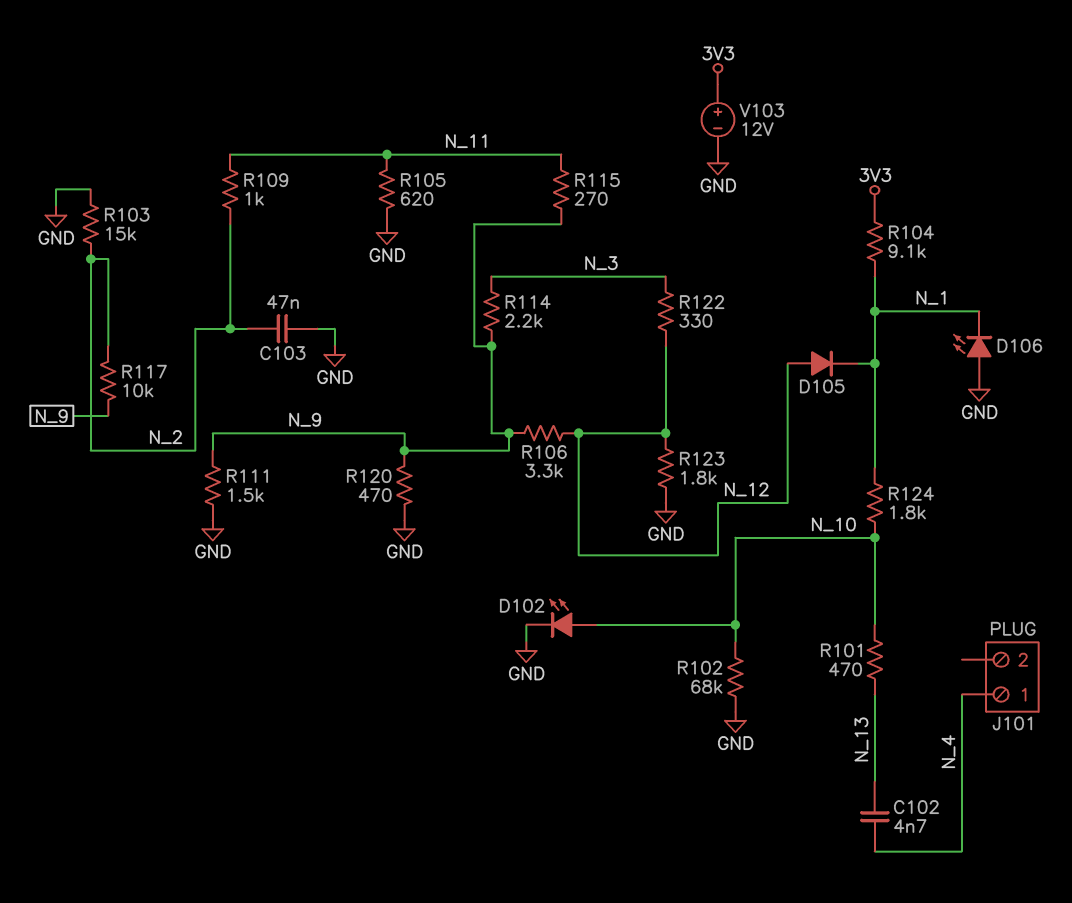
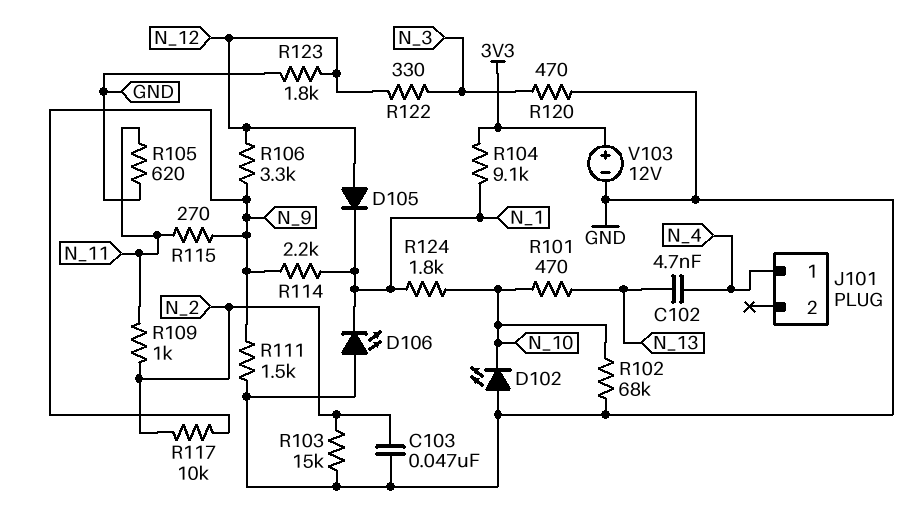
D102: LED (A N_10, K GND) -> LED (A GND, K N_10)
R114: 2.2k (N_3, N_9) -> 2.2k (N_1, N_9)
R120: 470 (GND, N_9) -> 470 (GND, N_3)

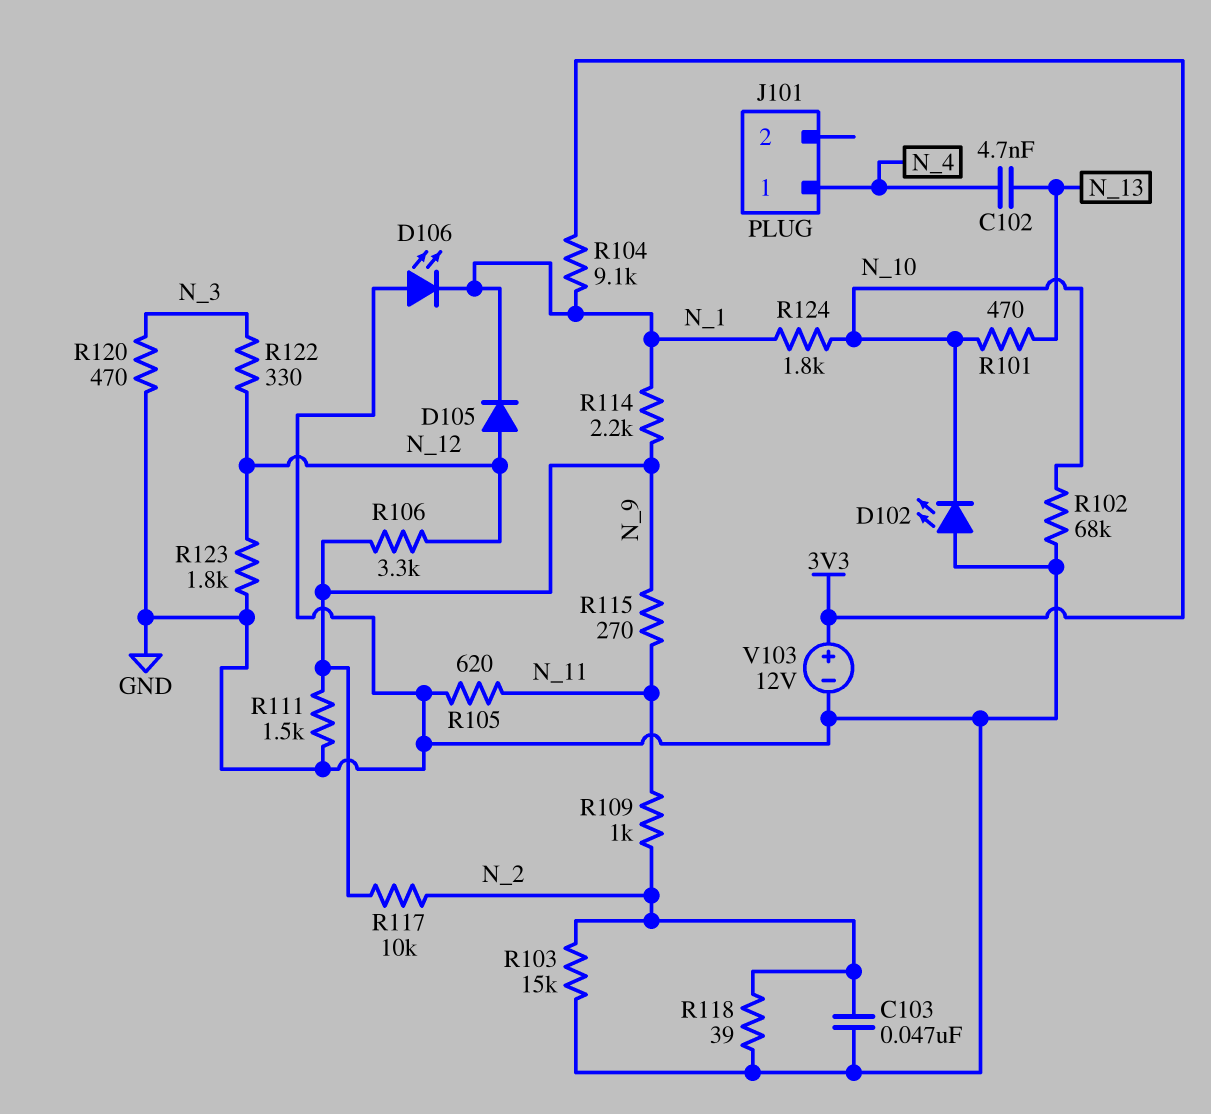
R118: none -> 39 (GND, N_2)

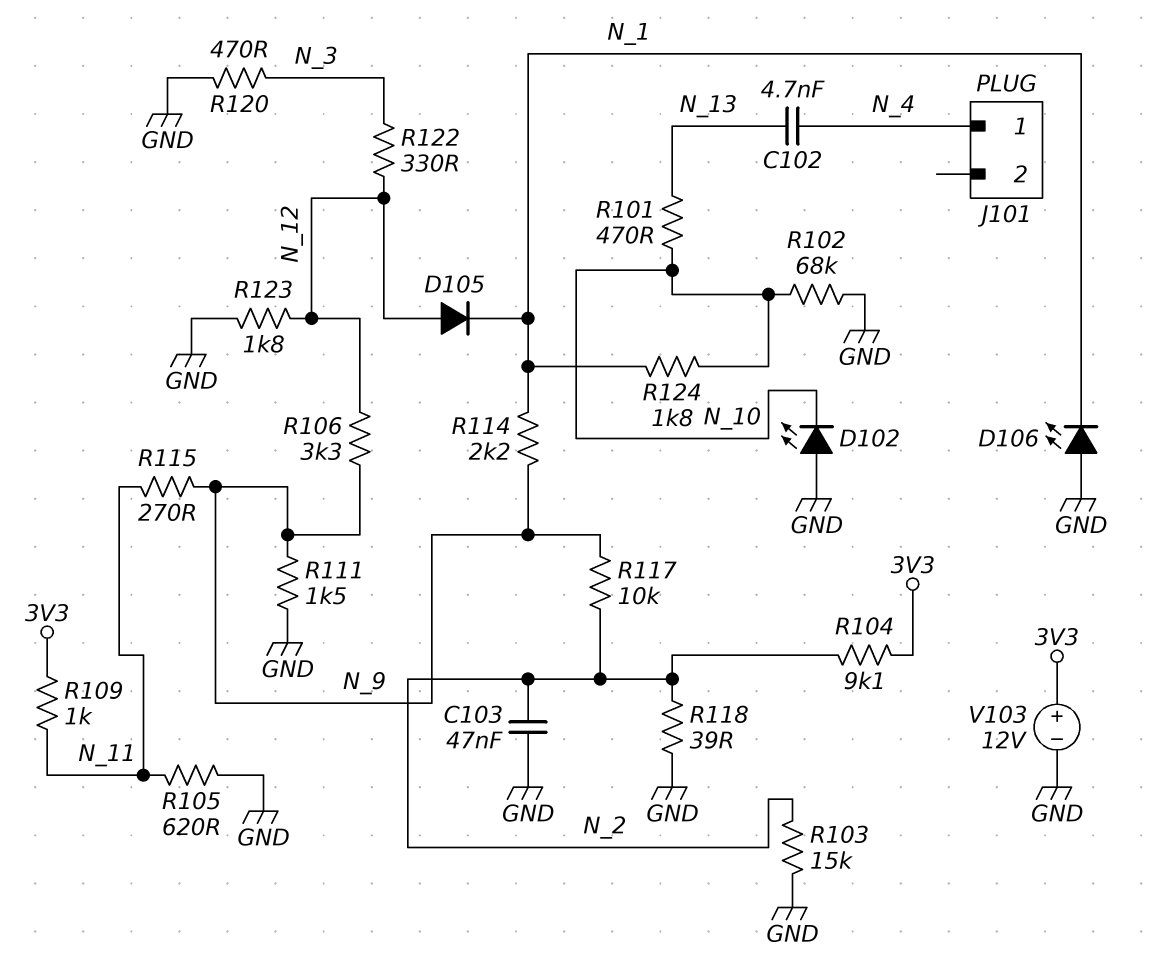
R104: 9.1k (3V3, N_1) -> 9.1k (3V3, N_2)
R109: 1k (N_2, N_11) -> 1k (3V3, N_11)

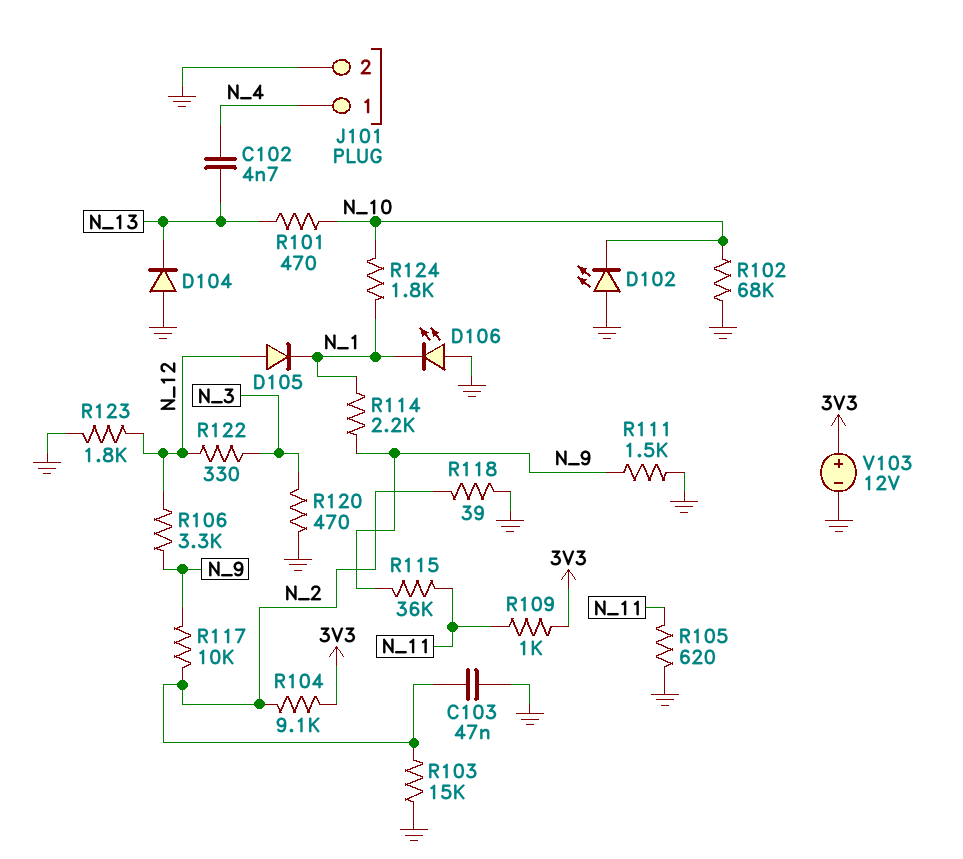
D104: none -> diode (A GND, K N_13)
J101 pin 2: none -> GND
R115: 270 (N_9, N_11) -> 36k (N_9, N_11)

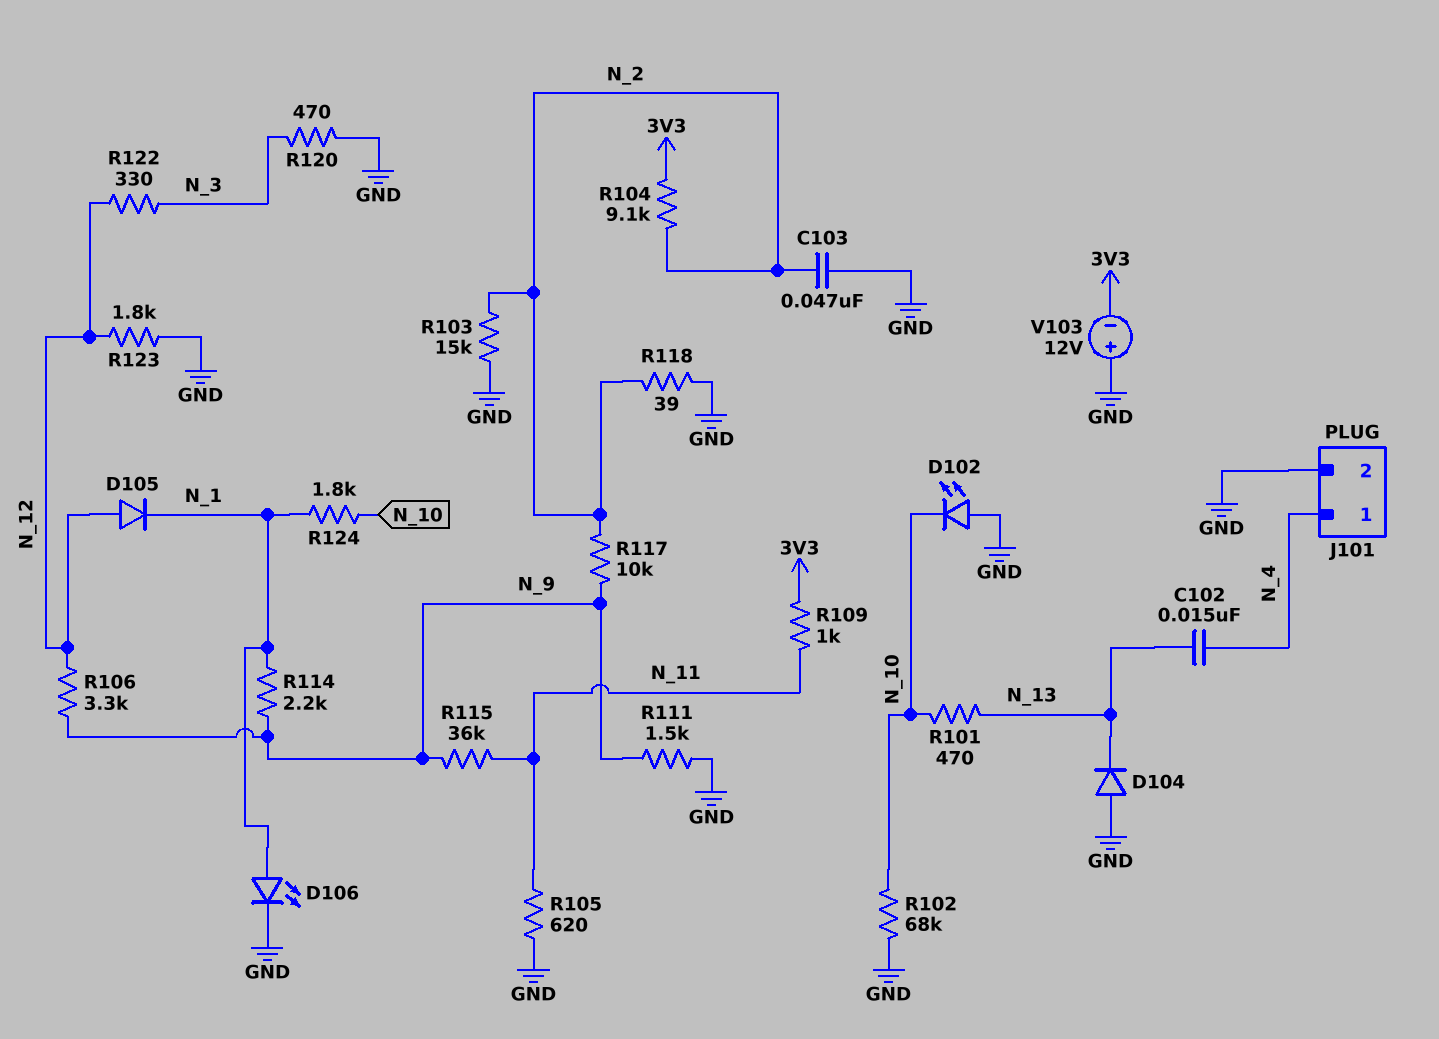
C102: 4.7nF (N_4, N_13) -> 15nF (N_4, N_13)
D106: LED (A GND, K N_1) -> LED (A N_1, K GND)
V103: 12V (plus 3V3, minus GND) -> 12V (plus GND, minus 3V3)

